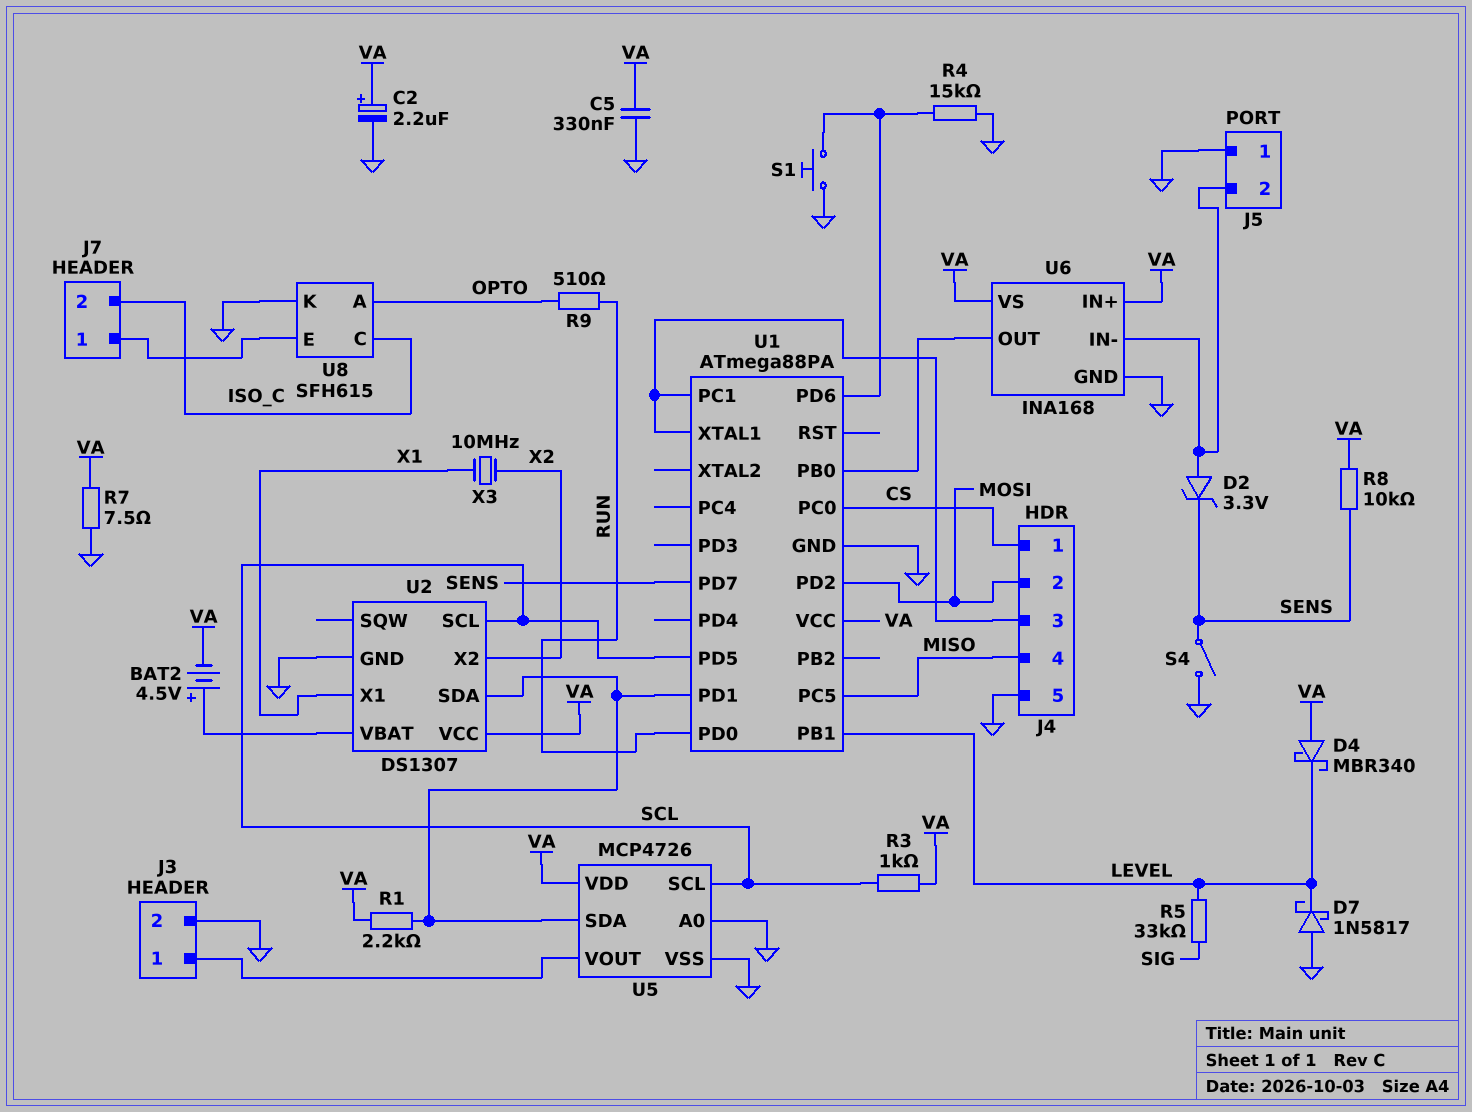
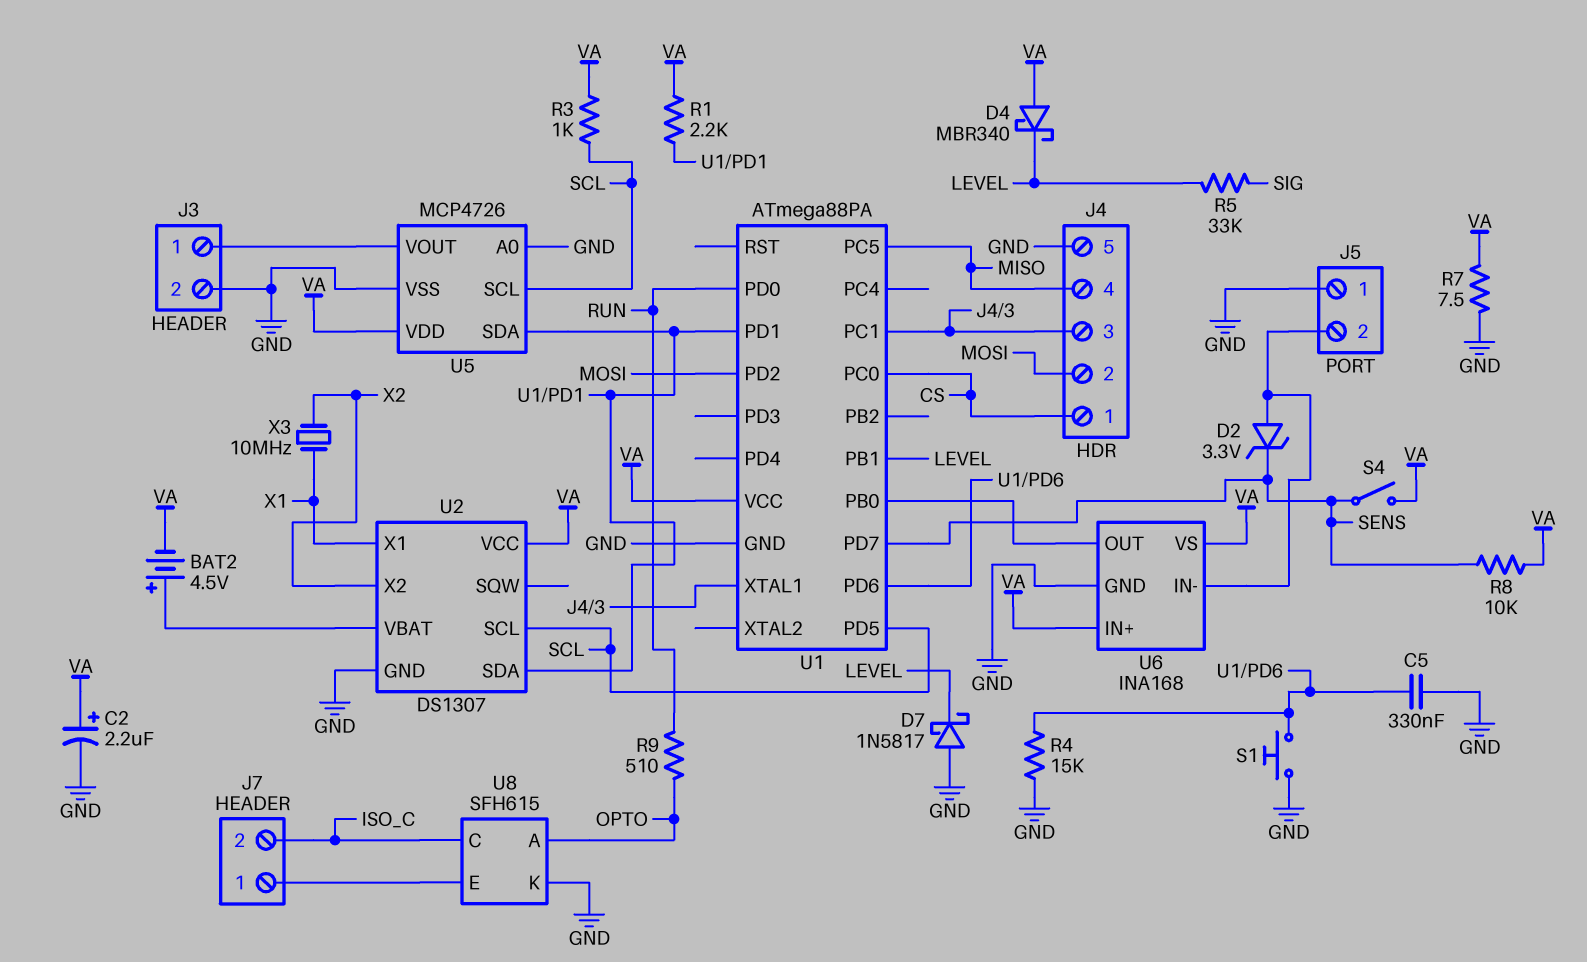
C5: 330nF (GND, VA) -> 330nF (GND, U1/PD6)
S4: switch (GND, SENS) -> switch (SENS, VA)

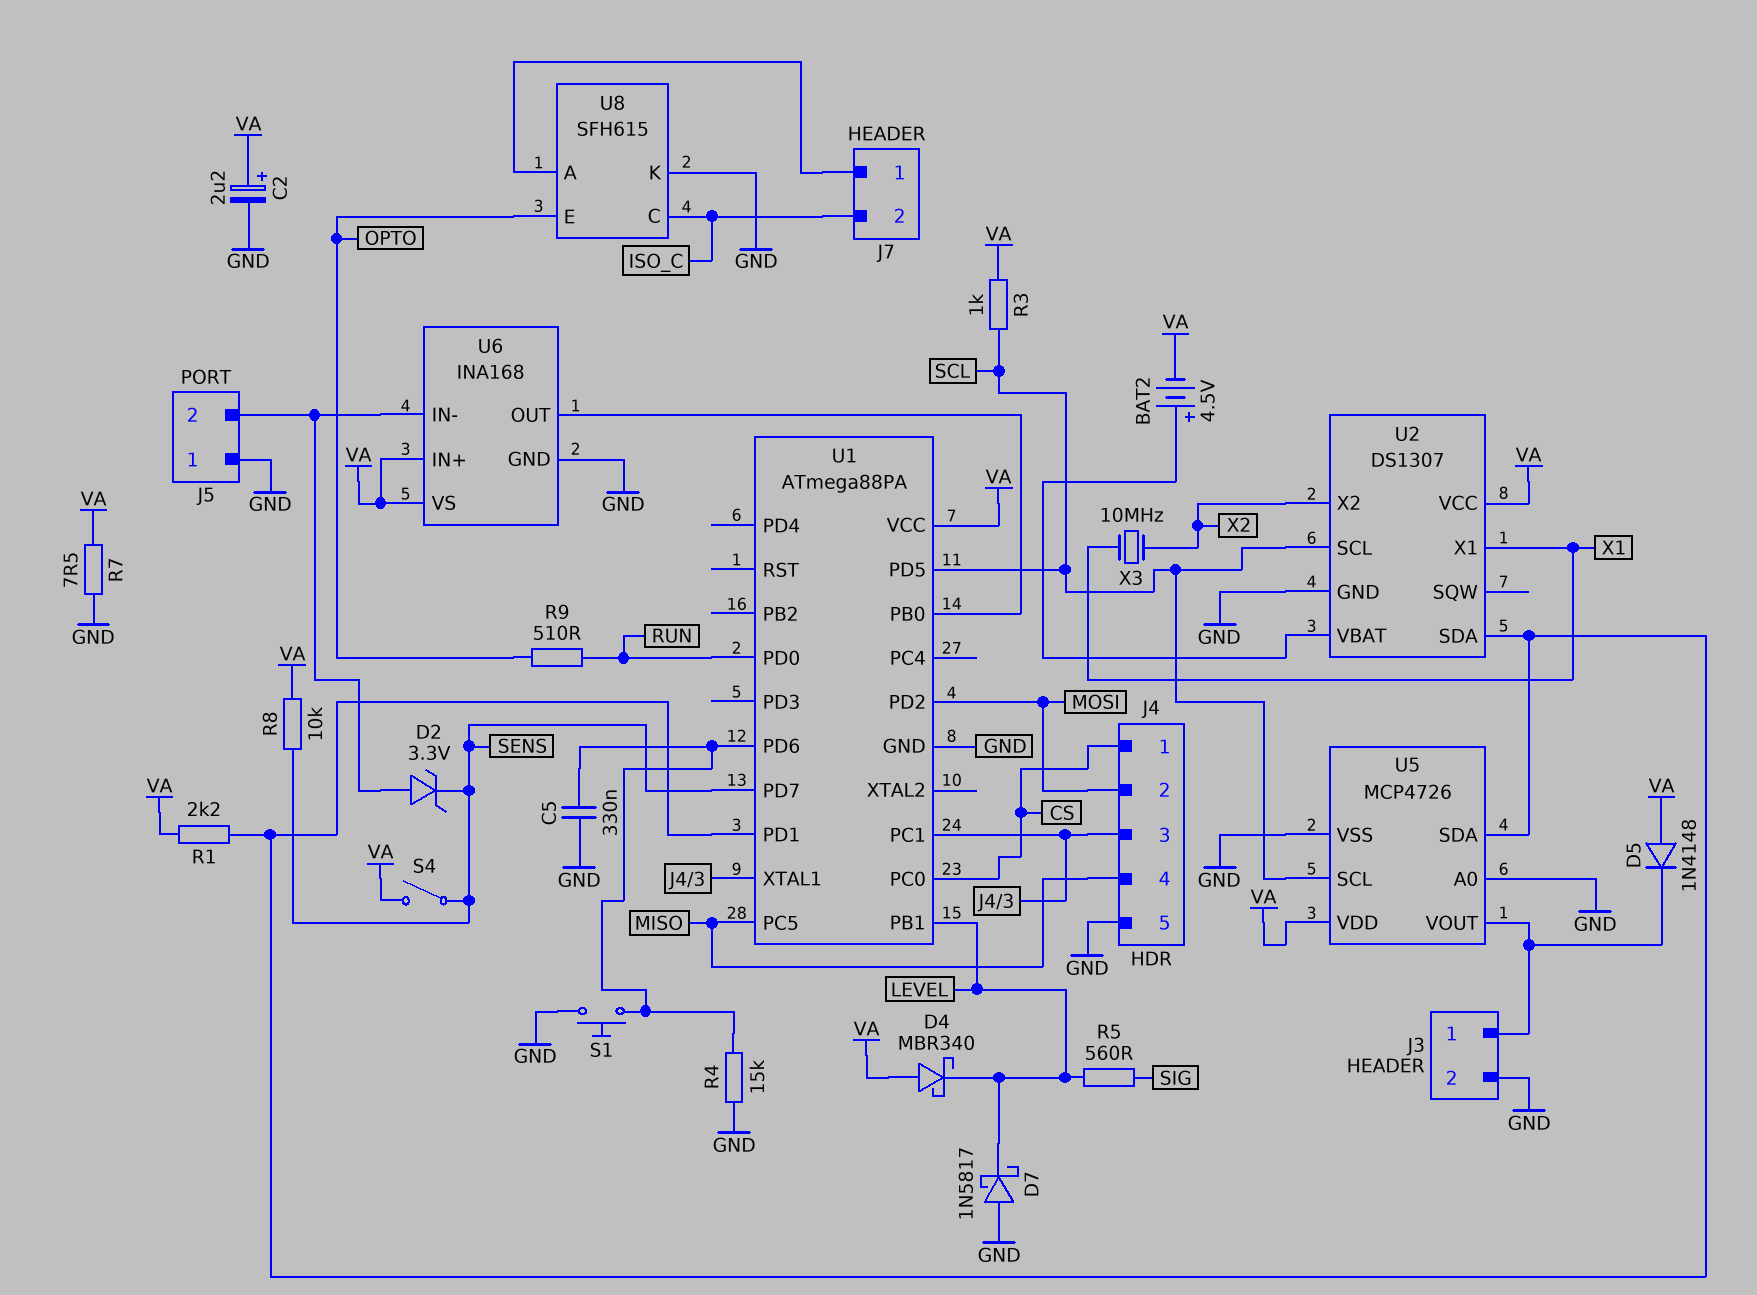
D5: none -> diode 1N4148 (A VA, K J3/1)
R5: 33k (LEVEL, SIG) -> 560 (LEVEL, SIG)
U8 pin A: OPTO -> J7/1
U8 pin E: J7/1 -> OPTO

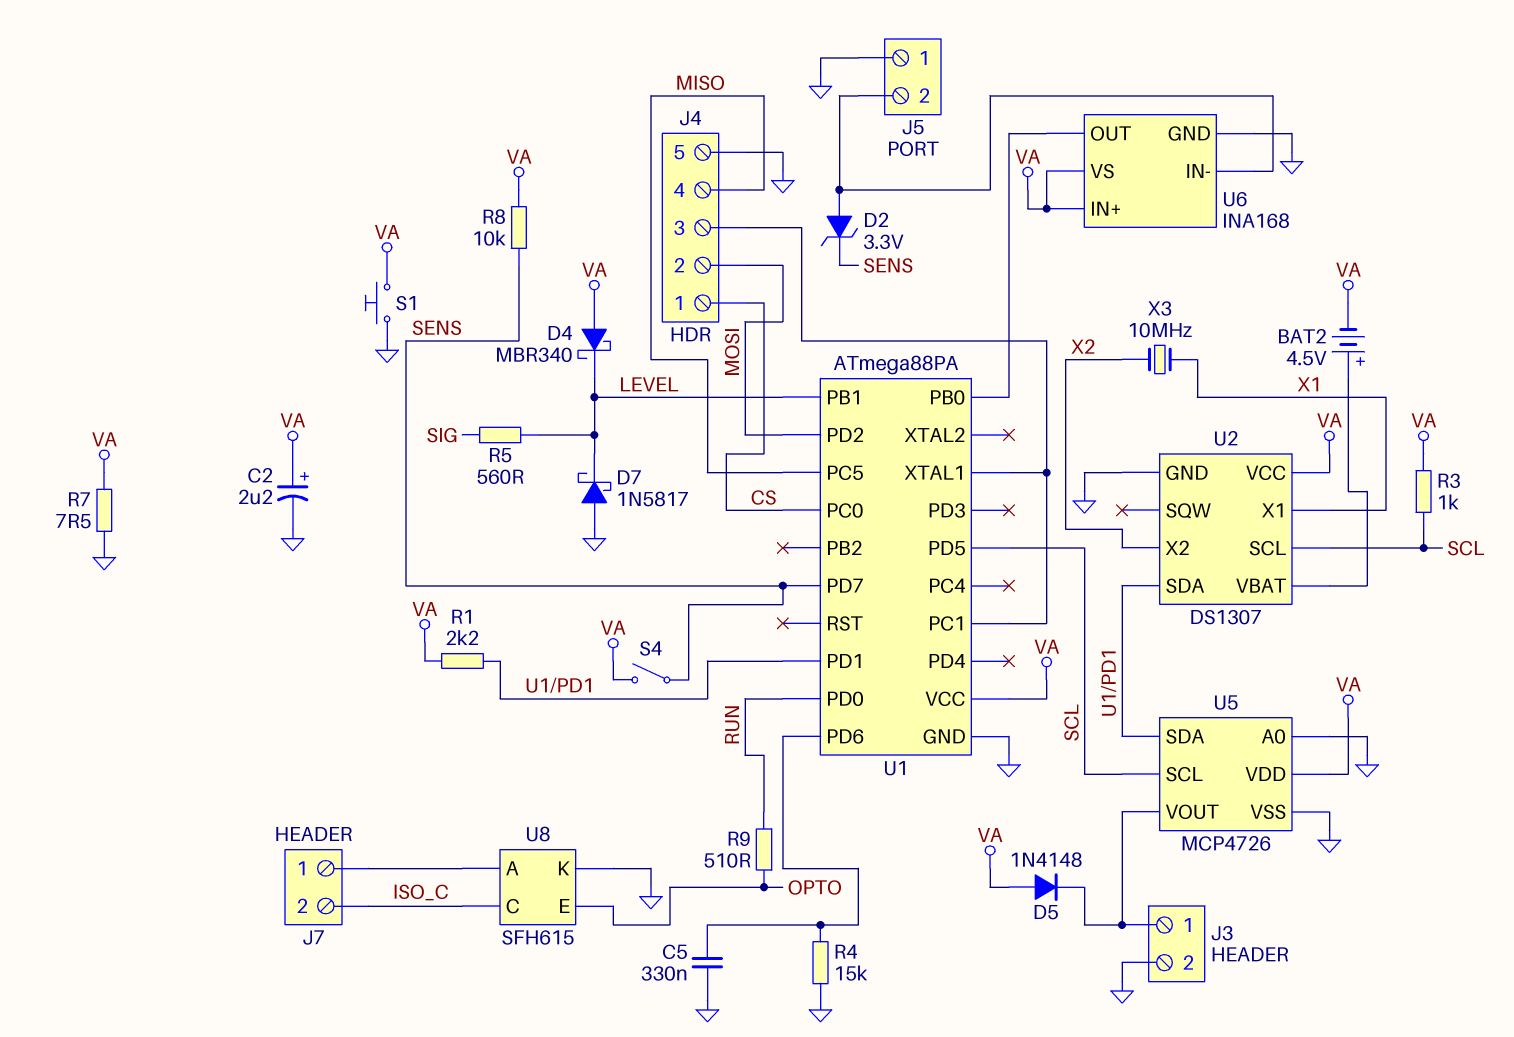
S1: button (GND, U1/PD6) -> button (GND, VA)

